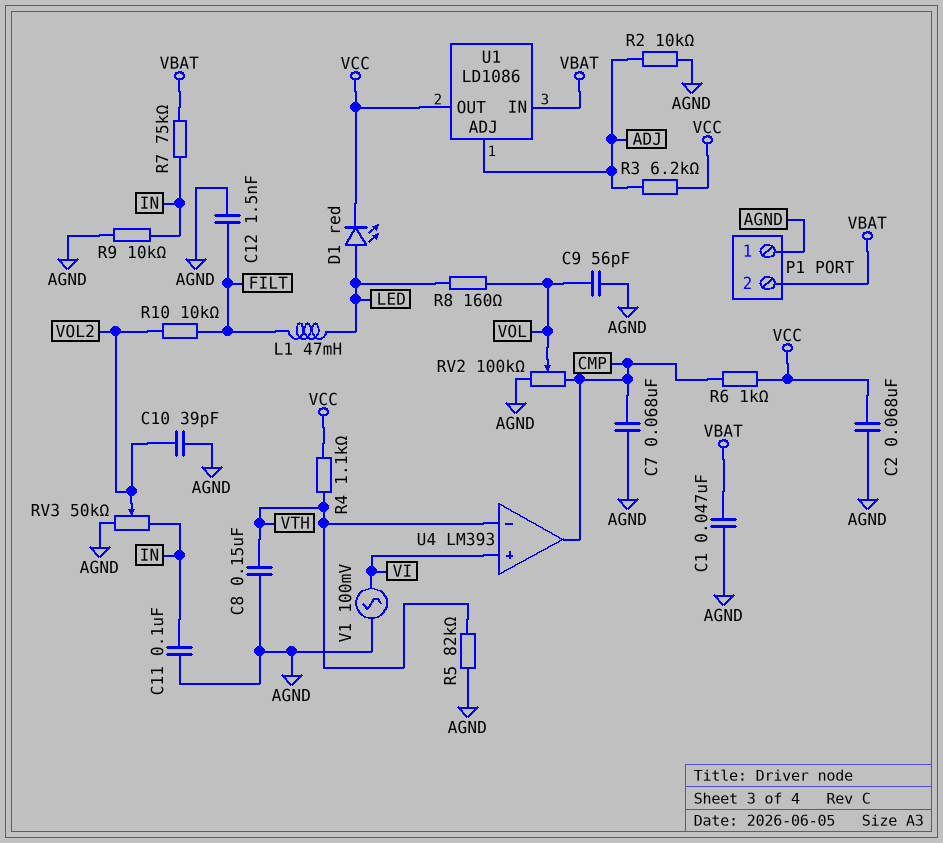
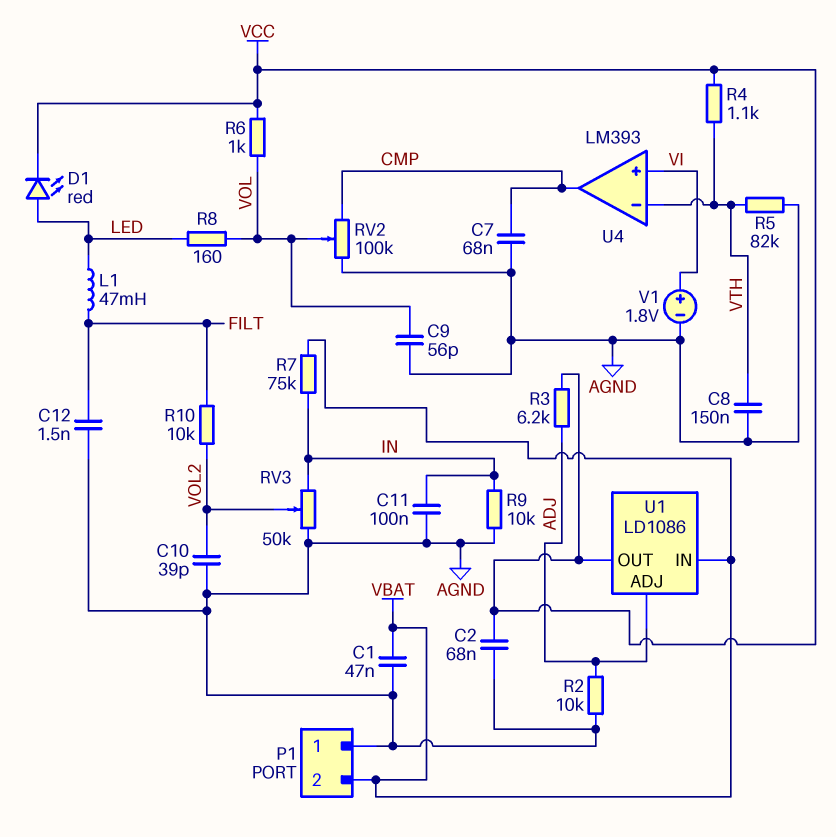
R6: 1k (CMP, VCC) -> 1k (VCC, VOL)
V1: AC 100mV (AGND, VI) -> 1.8V (plus VI, minus AGND)

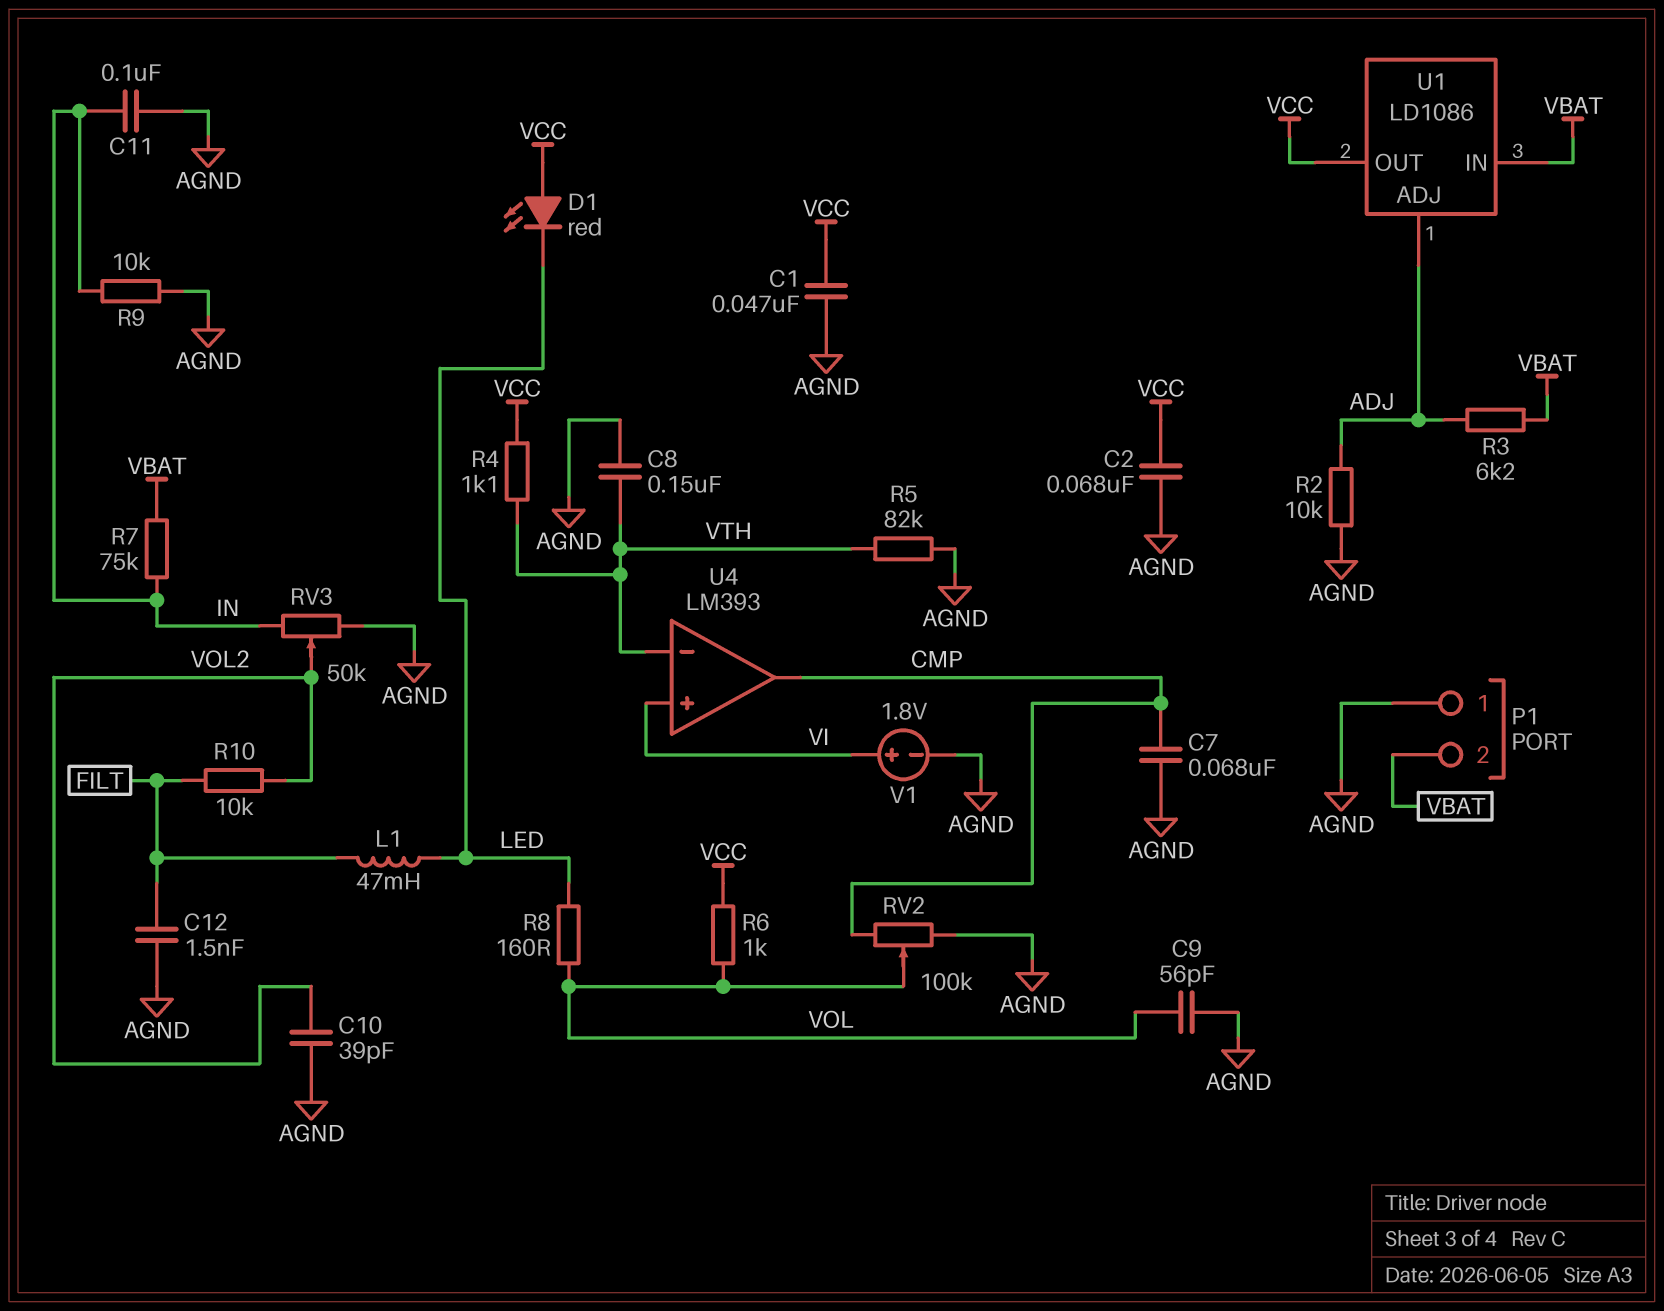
C1: 47nF (AGND, VBAT) -> 47nF (AGND, VCC)
D1: LED red (A LED, K VCC) -> LED red (A VCC, K LED)
R3: 6.2k (ADJ, VCC) -> 6.2k (ADJ, VBAT)

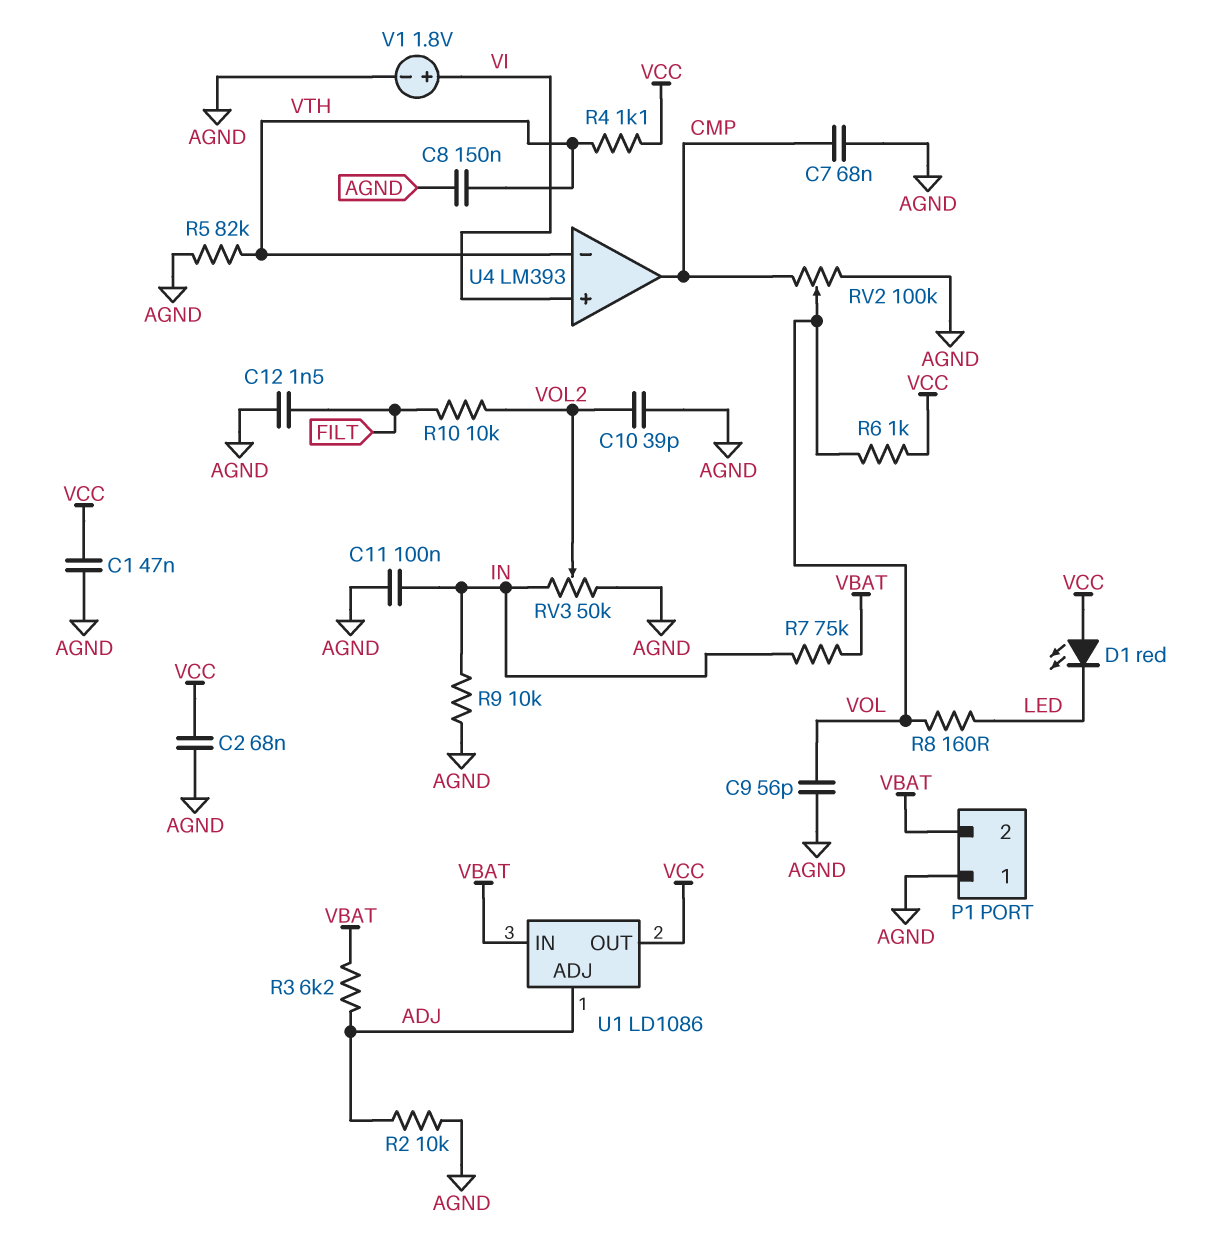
L1: 47mH (FILT, LED) -> none

